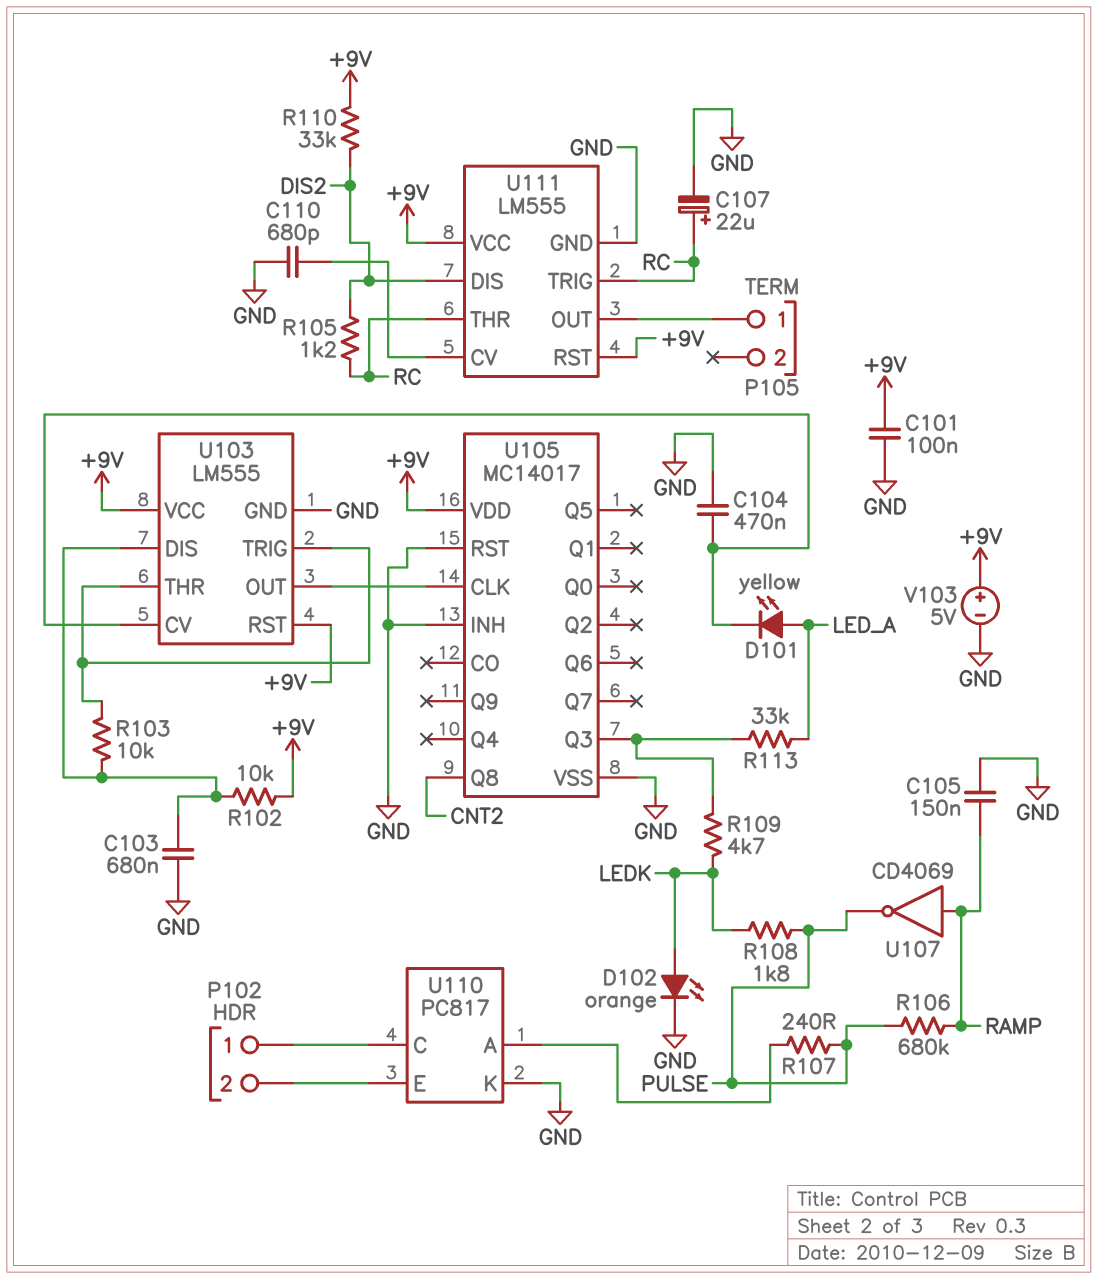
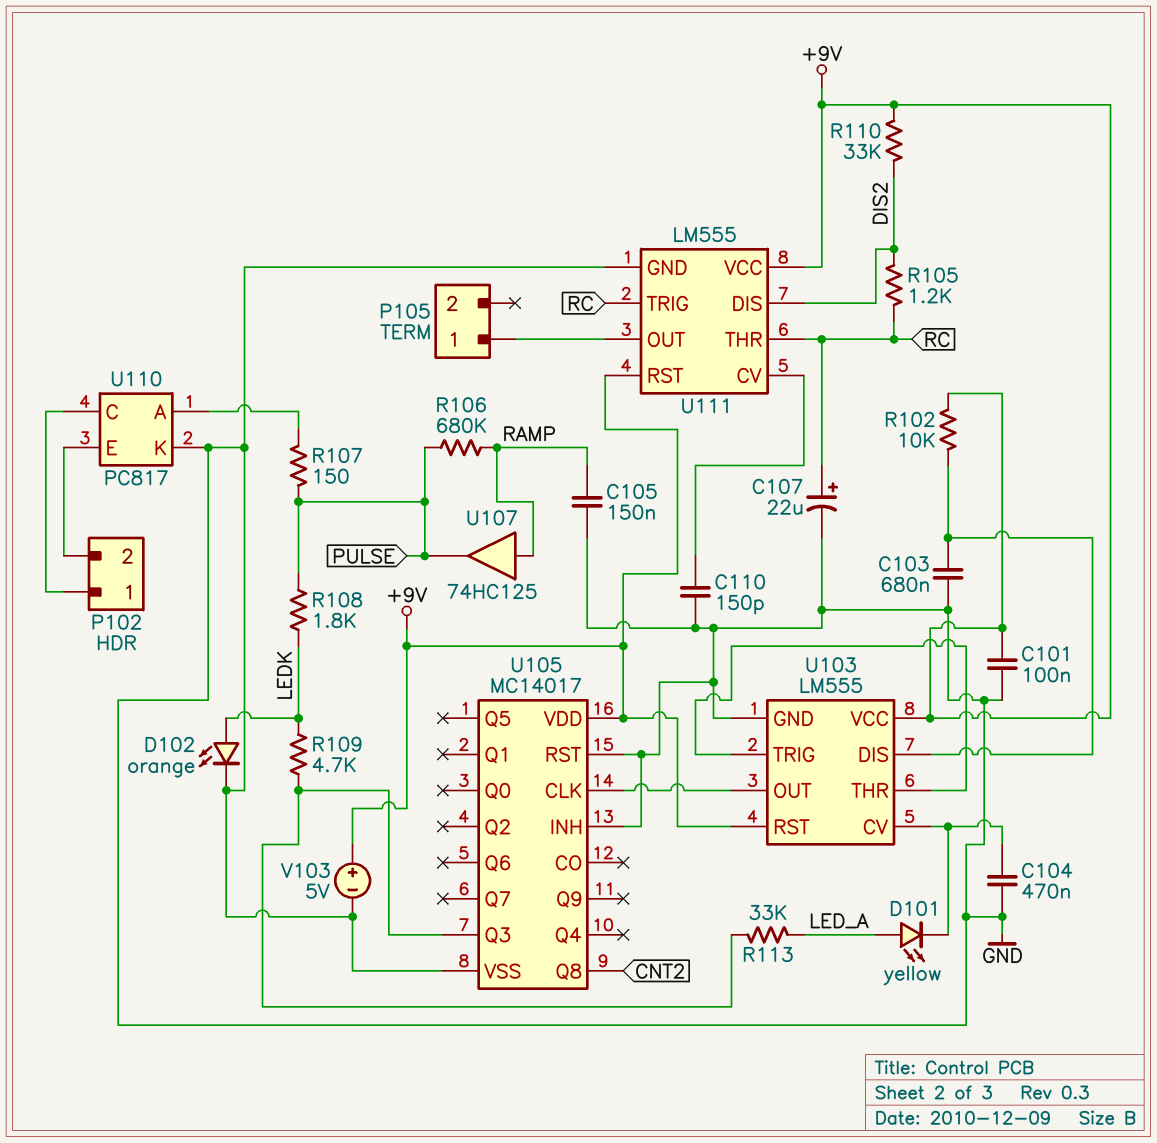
C110: 680pF (GND, U111/CV) -> 150pF (GND, U111/CV)
R103: 10k (U103/DIS, U103/THR) -> none
R107: 240 (PULSE, U110/A) -> 150 (PULSE, U110/A)
U107: NOT CD4069 (in RAMP, out PULSE) -> buffer 74HC125 (in RAMP, out PULSE)

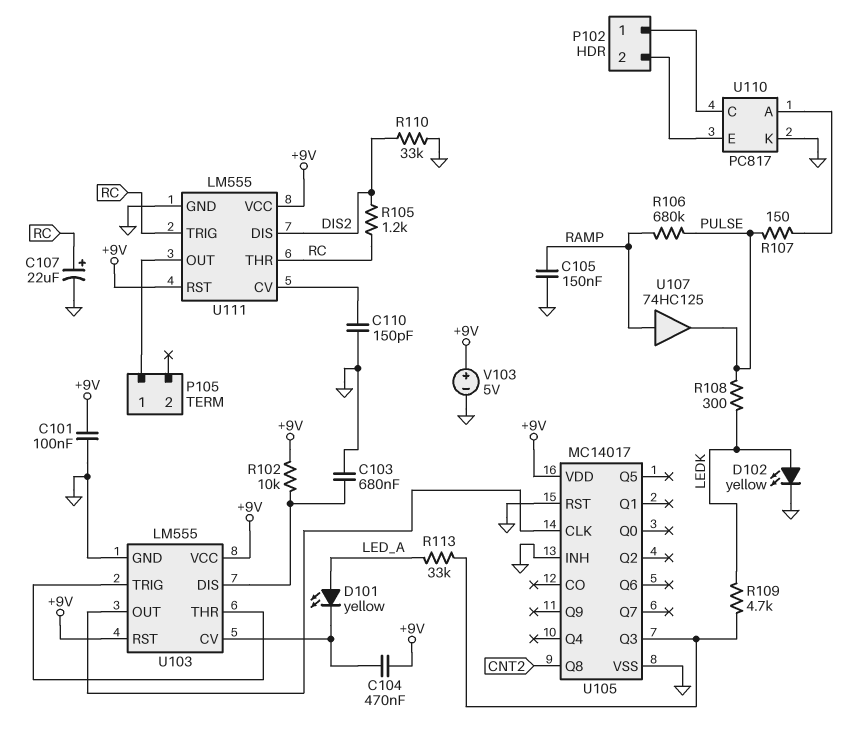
C104: 470nF (GND, U103/CV) -> 470nF (+9V, U103/CV)
D102: LED orange (A LEDK, K GND) -> LED yellow (A LEDK, K GND)
R108: 1.8k (LEDK, PULSE) -> 300 (LEDK, PULSE)
R110: 33k (+9V, DIS2) -> 33k (DIS2, GND)

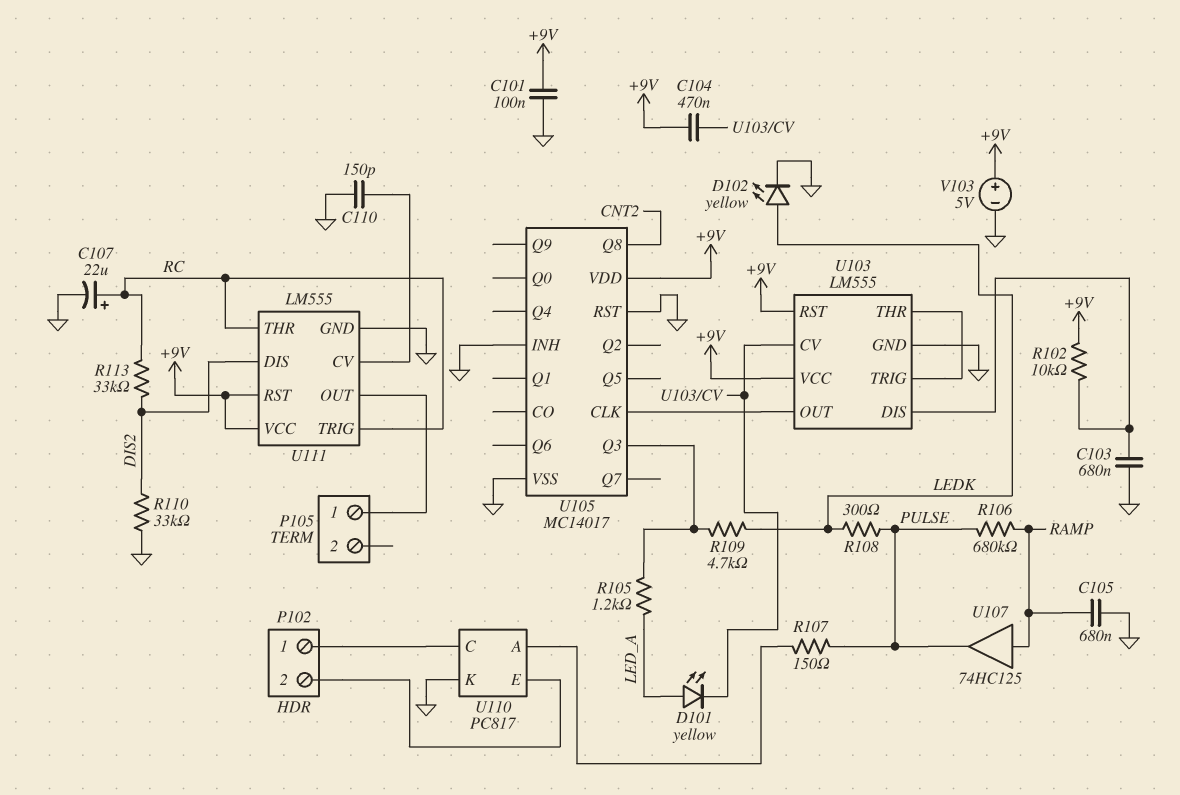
C105: 150nF (GND, RAMP) -> 680nF (GND, RAMP)
R105: 1.2k (DIS2, RC) -> 1.2k (LED_A, U105/Q3)
R113: 33k (LED_A, U105/Q3) -> 33k (DIS2, RC)

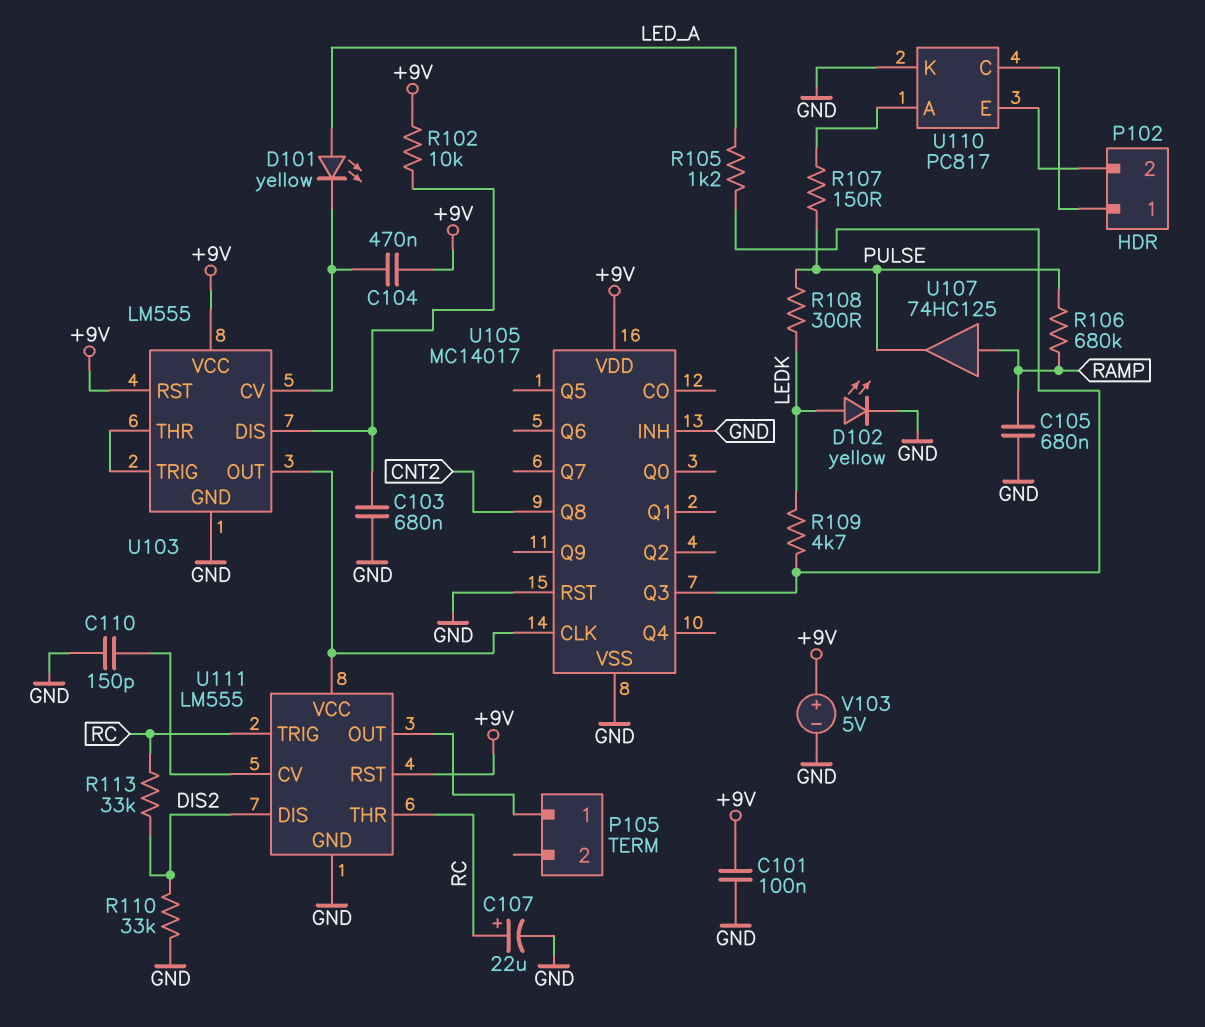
U111 pin VCC: +9V -> U103/OUT

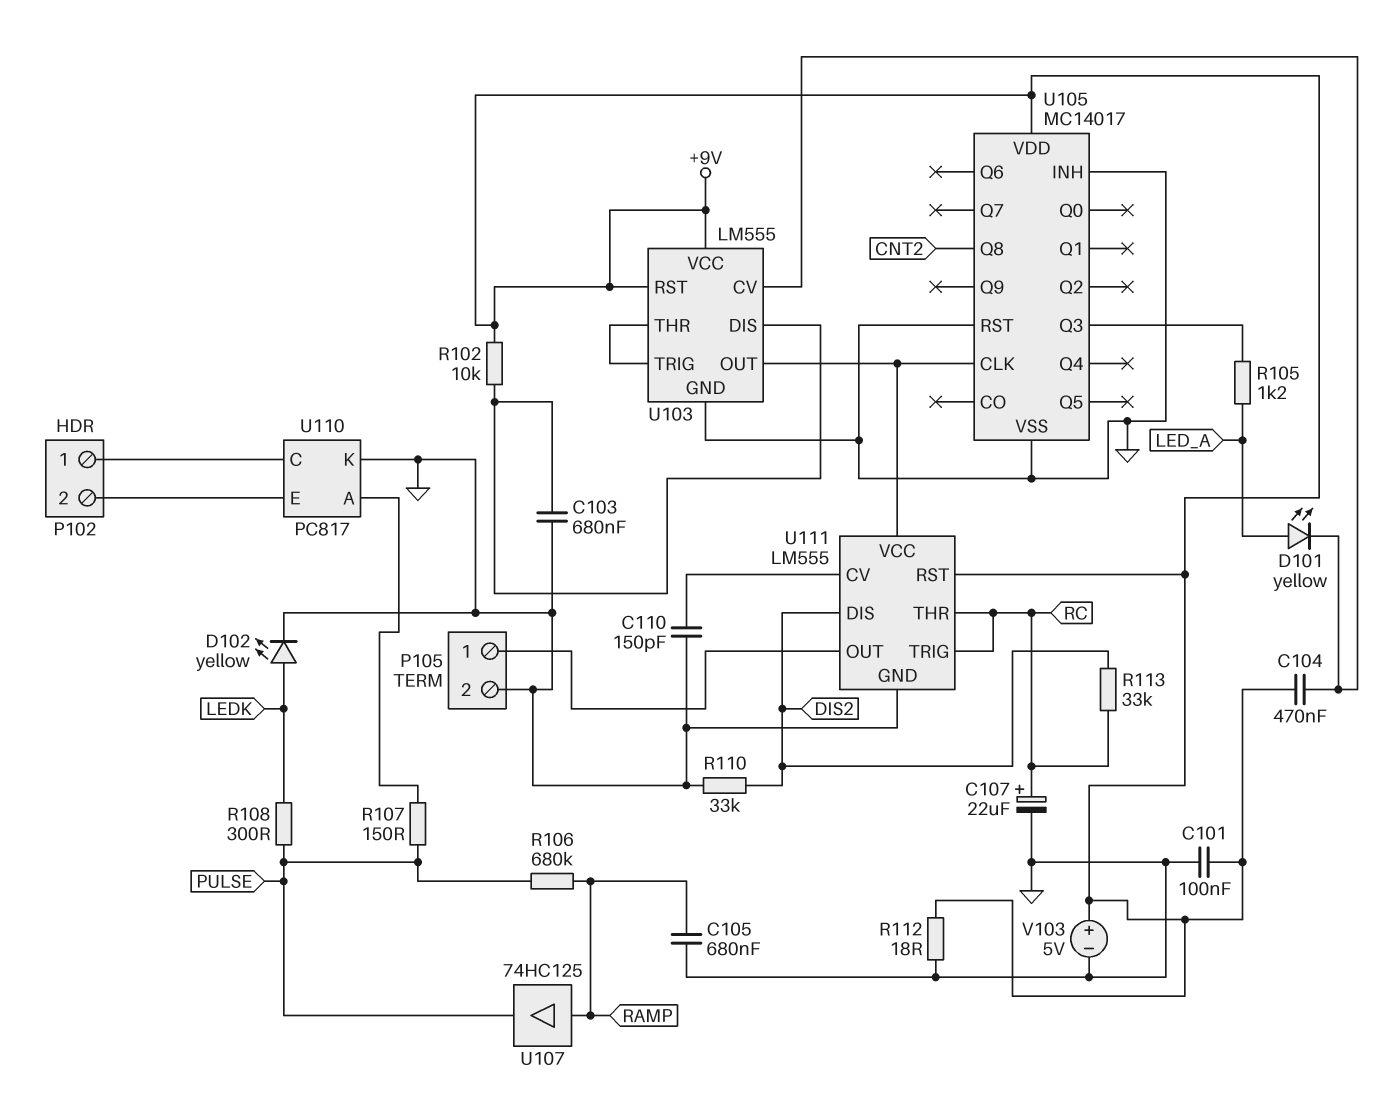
P105 pin 2: none -> GND
R109: 4.7k (LEDK, U105/Q3) -> none
R112: none -> 18 (+9V, GND)

